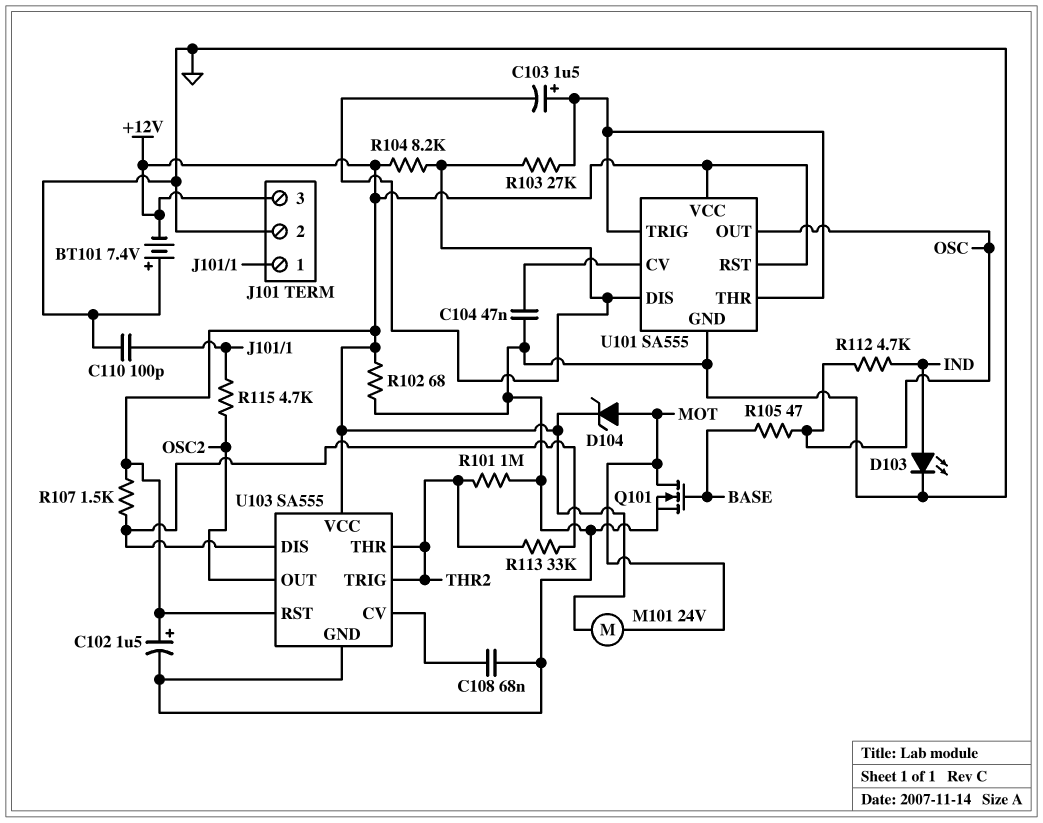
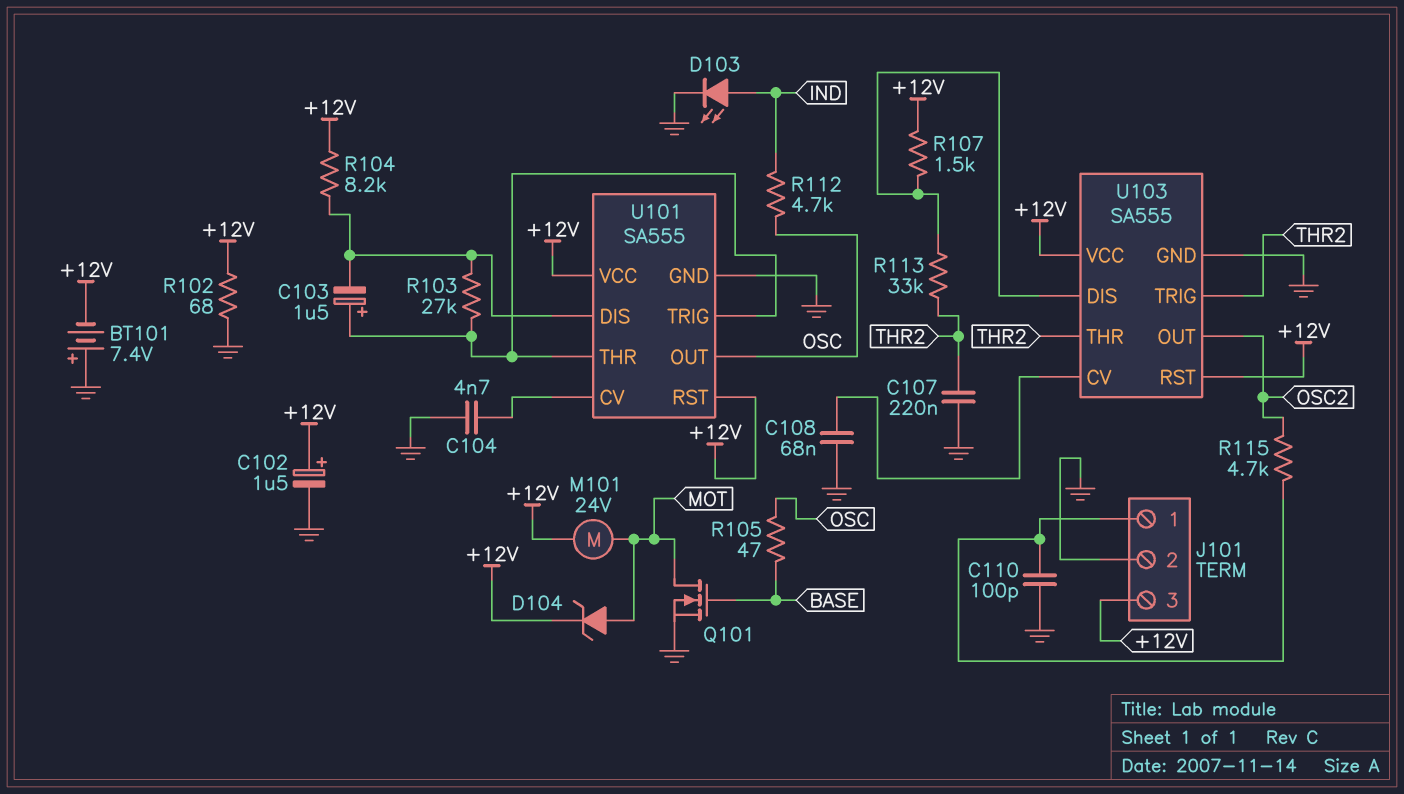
C104: 47nF (GND, U101/CV) -> 4.7nF (GND, U101/CV)
C107: none -> 220nF (GND, THR2)
R101: 1M (GND, THR2) -> none

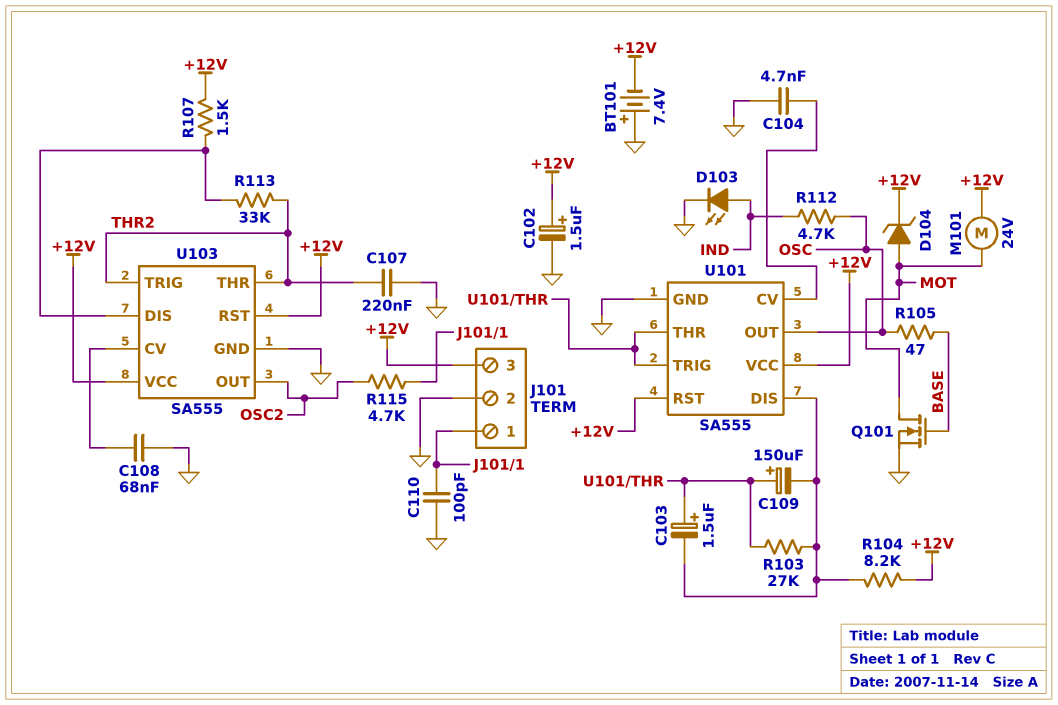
C109: none -> 150uF (plus U101/THR, minus U101/DIS)
R102: 68 (+12V, GND) -> none

